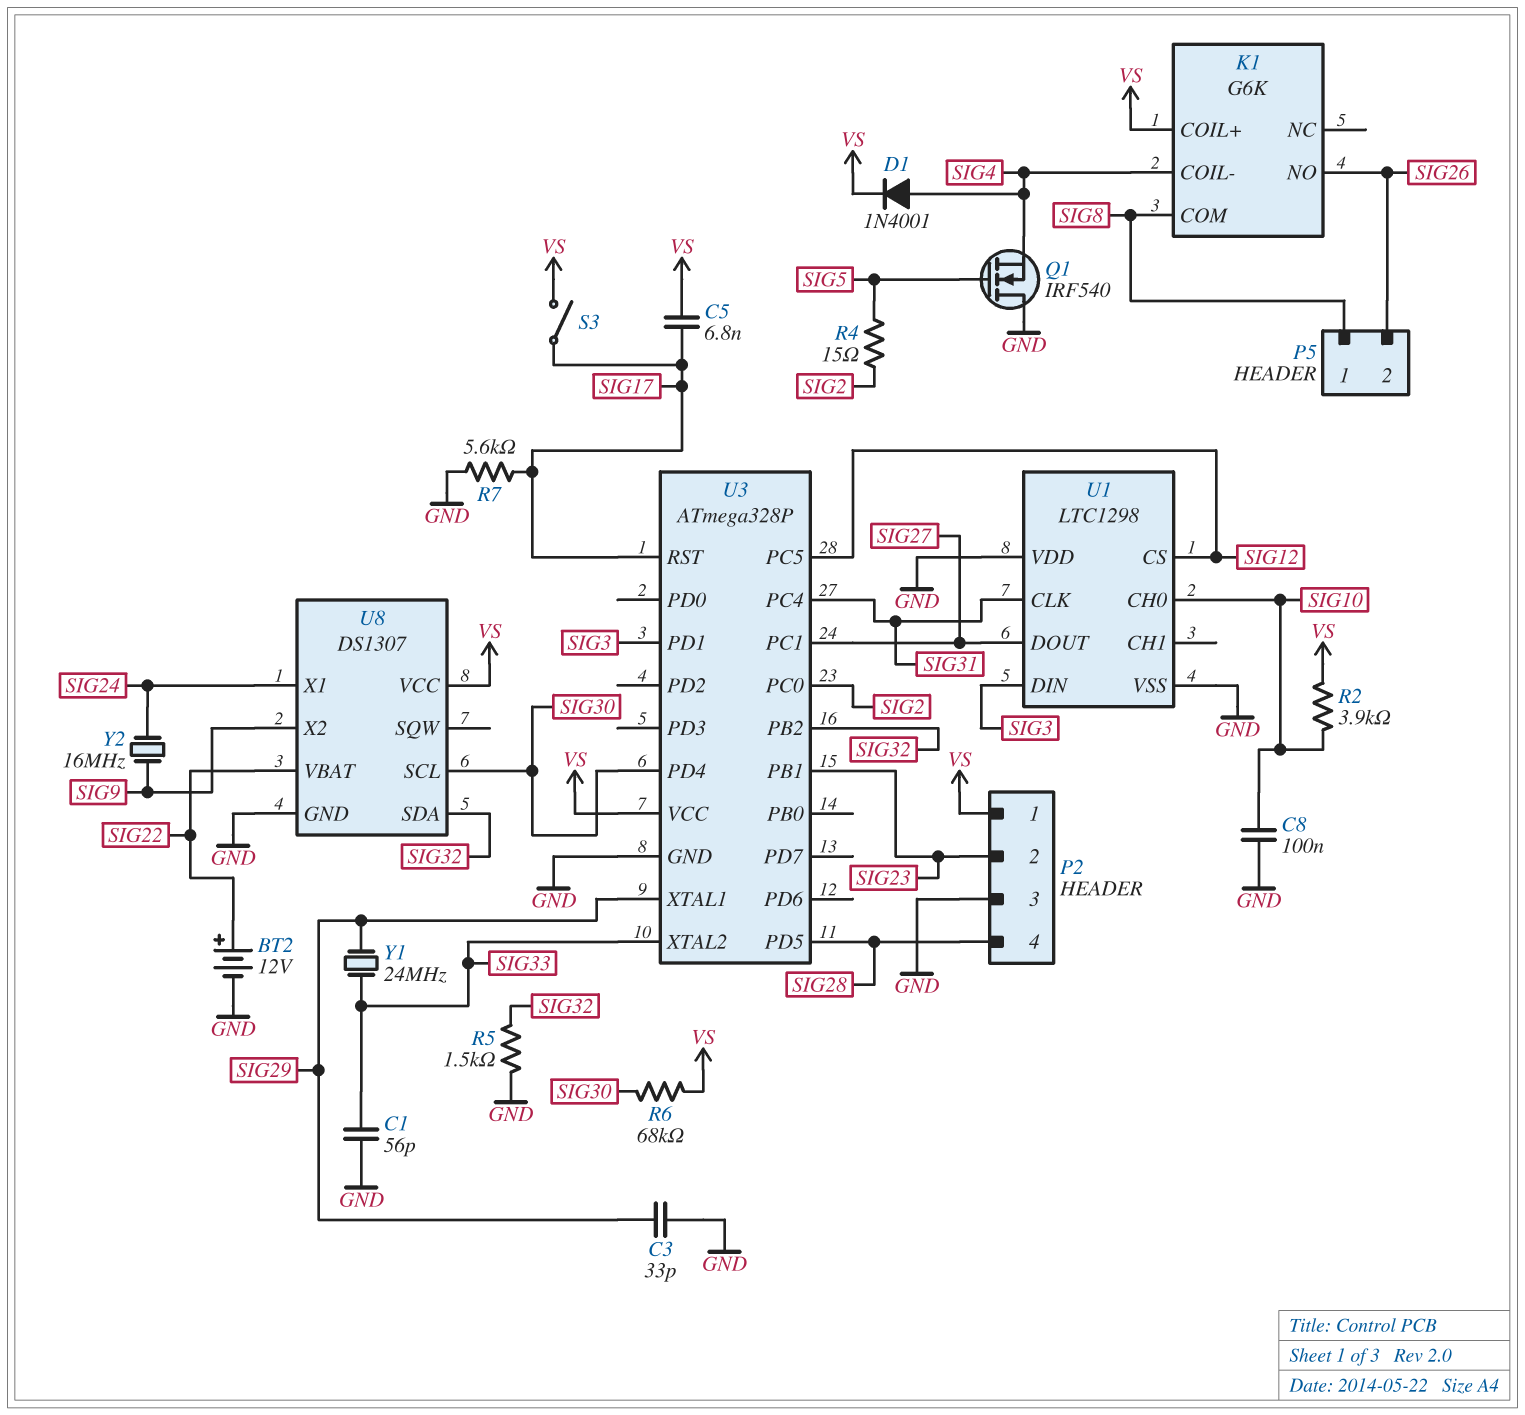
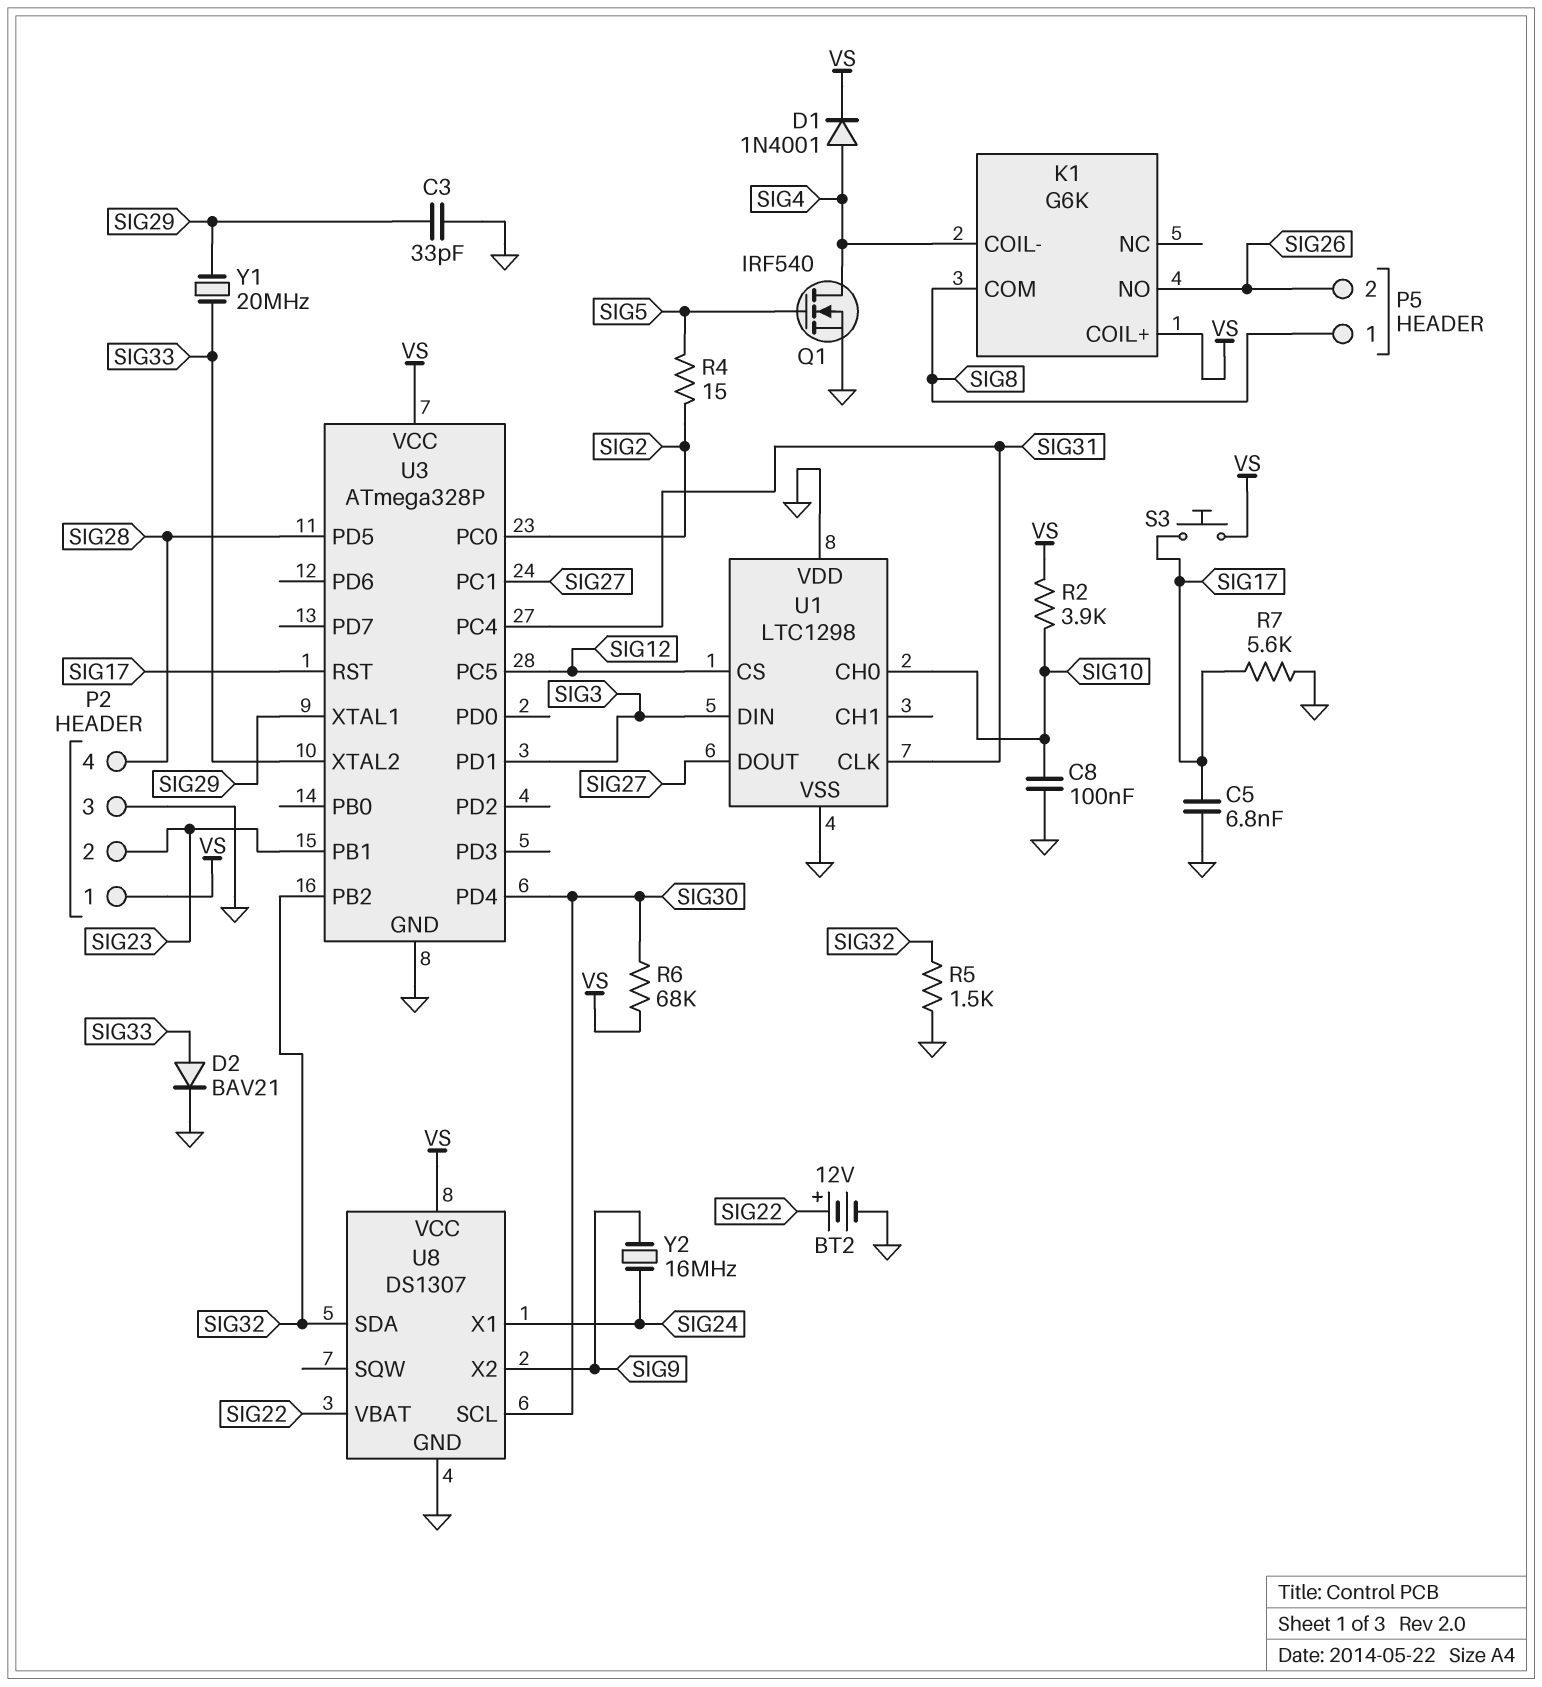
C1: 56pF (GND, SIG33) -> none
C5: 6.8nF (SIG17, VS) -> 6.8nF (GND, SIG17)
D2: none -> diode BAV21 (A SIG33, K GND)
Q1: NMOS IRF540 (G SIG5, D GND, S SIG4) -> NMOS IRF540 (G SIG5, D SIG4, S GND)
S3: switch (SIG17, VS) -> button (SIG17, VS)
Y1: 24MHz (SIG29, SIG33) -> 20MHz (SIG29, SIG33)

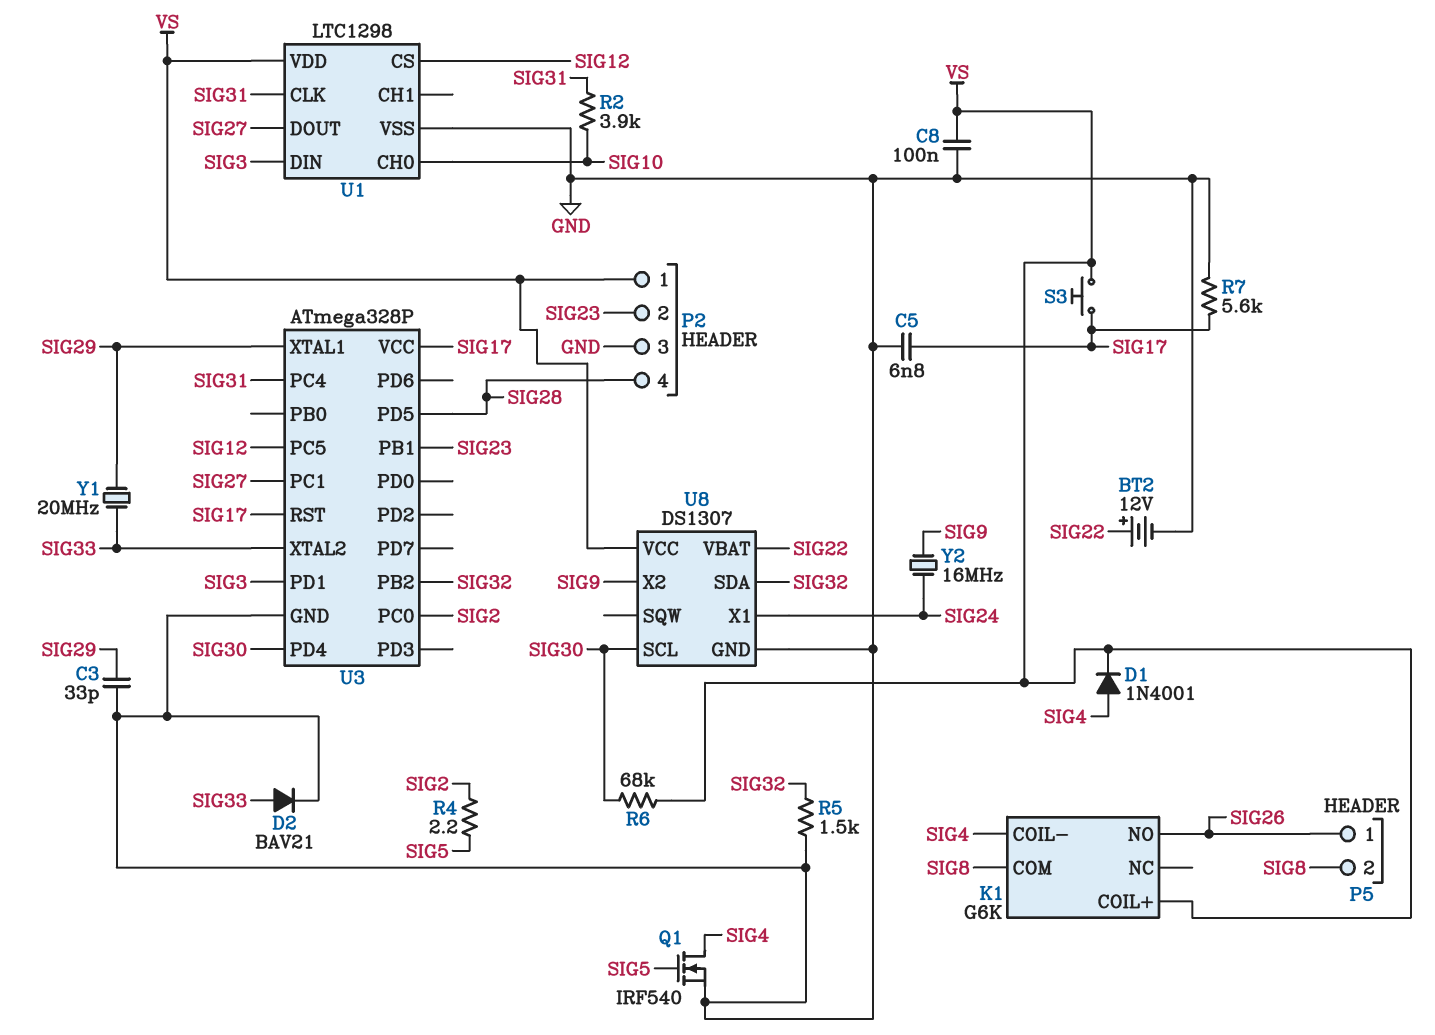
C8: 100nF (GND, SIG10) -> 100nF (GND, VS)
P5 pin 1: SIG8 -> SIG26
P5 pin 2: SIG26 -> SIG8
R2: 3.9k (SIG10, VS) -> 3.9k (SIG10, SIG31)
R4: 15 (SIG2, SIG5) -> 2.2 (SIG2, SIG5)
U1 pin VDD: GND -> VS
U3 pin VCC: VS -> SIG17

